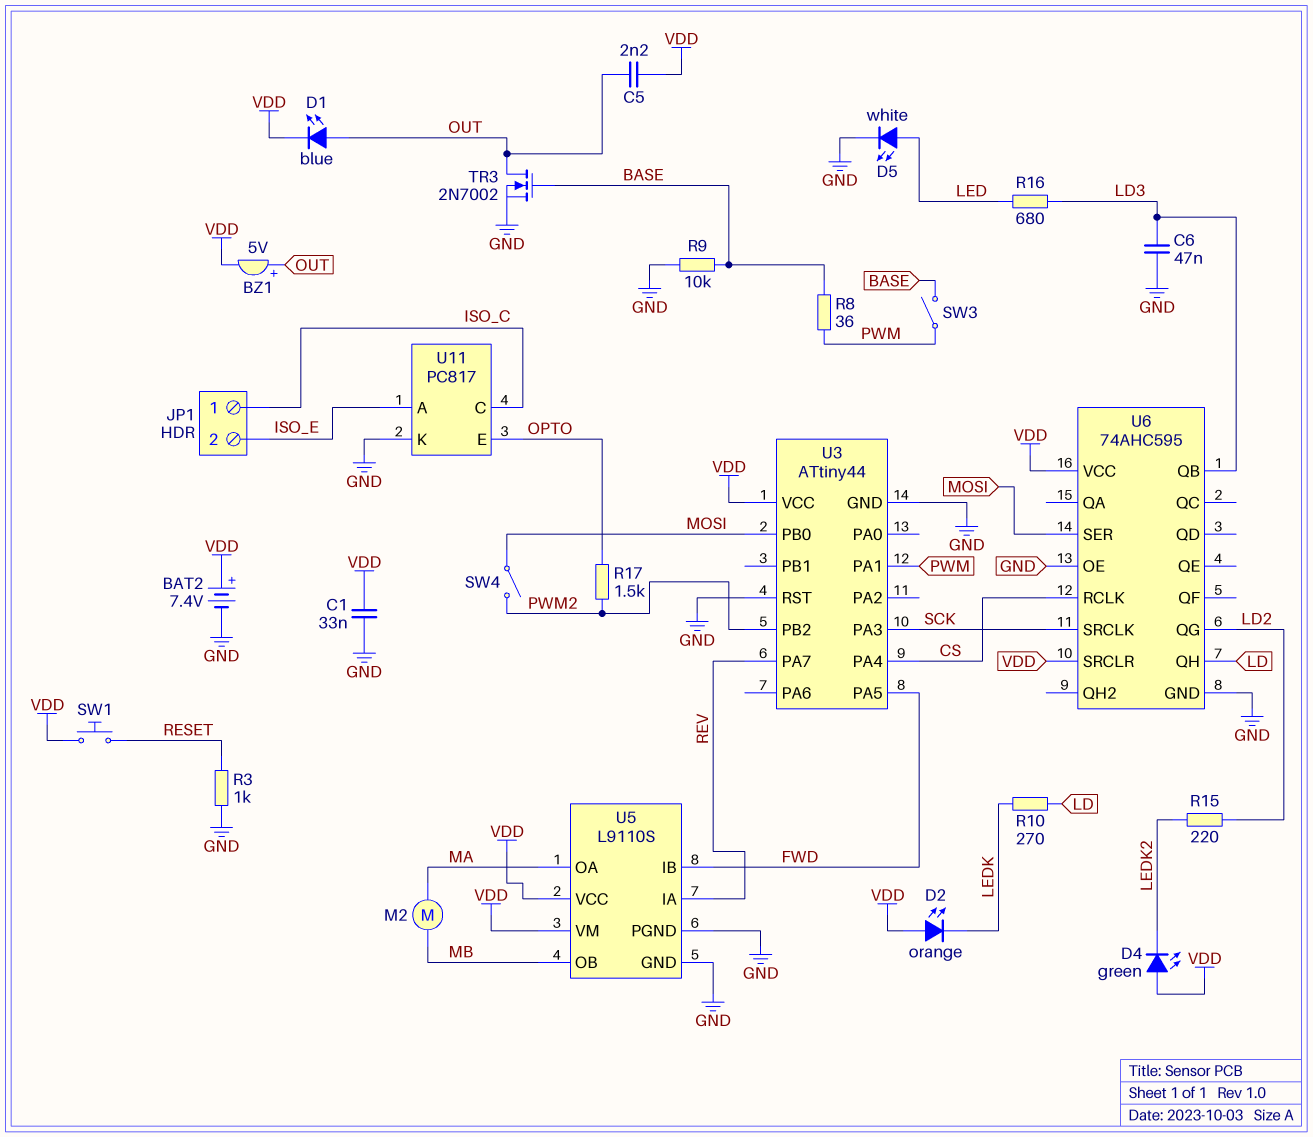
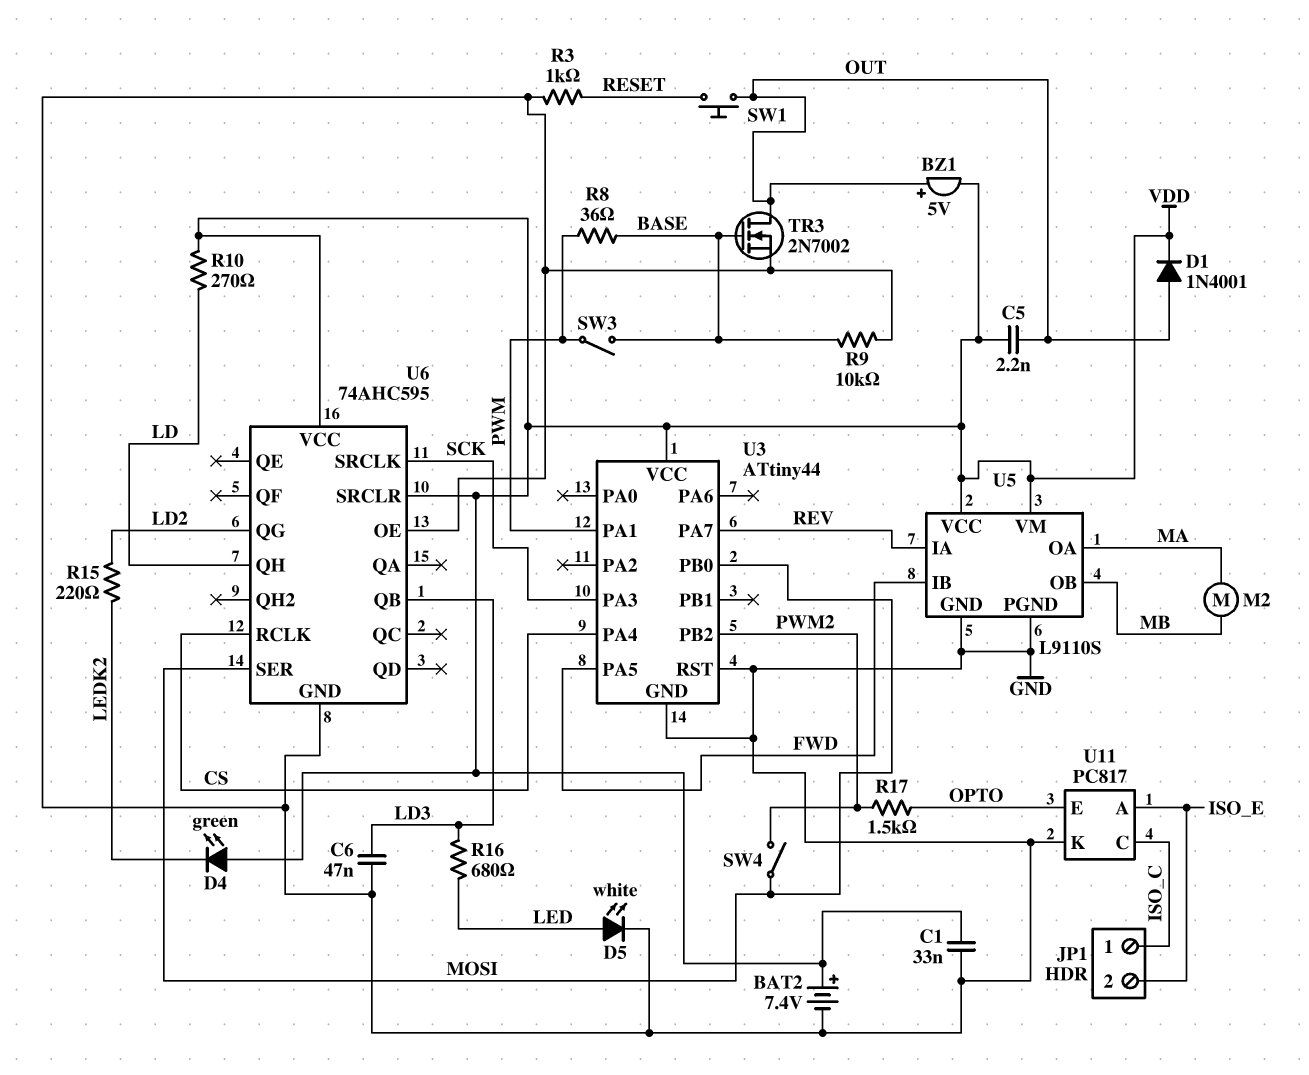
D1: LED blue (A OUT, K VDD) -> diode 1N4001 (A OUT, K VDD)
D2: LED orange (A VDD, K LEDK) -> none
R10: 270 (LD, LEDK) -> 270 (LD, VDD)
SW1: button (RESET, VDD) -> button (OUT, RESET)

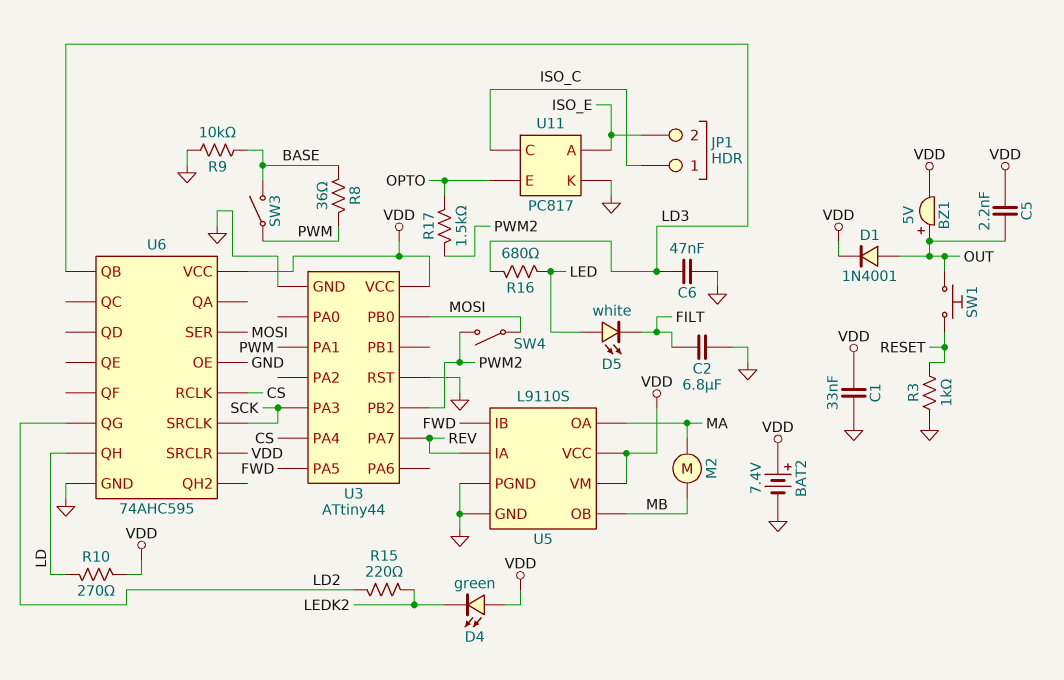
C2: none -> 6.8uF (FILT, GND)
D5: LED white (A LED, K GND) -> LED white (A LED, K FILT)
TR3: NMOS 2N7002 (G BASE, D OUT, S GND) -> none

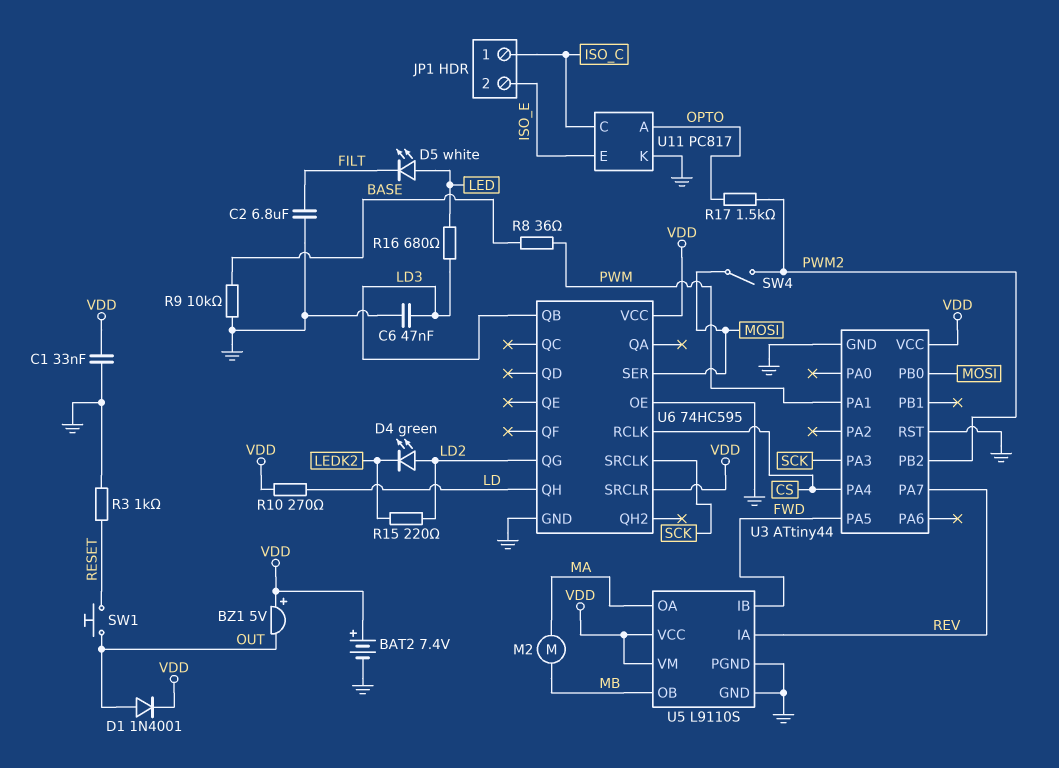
BZ1: buzzer 5V (plus OUT, minus VDD) -> buzzer 5V (plus VDD, minus OUT)
C5: 2.2nF (OUT, VDD) -> none
D4: LED green (A VDD, K LEDK2) -> LED green (A LD2, K LEDK2)
SW3: switch (BASE, PWM) -> none
U6: 74AHC595 -> 74HC595
U11 pin A: ISO_E -> OPTO
U11 pin E: OPTO -> ISO_E

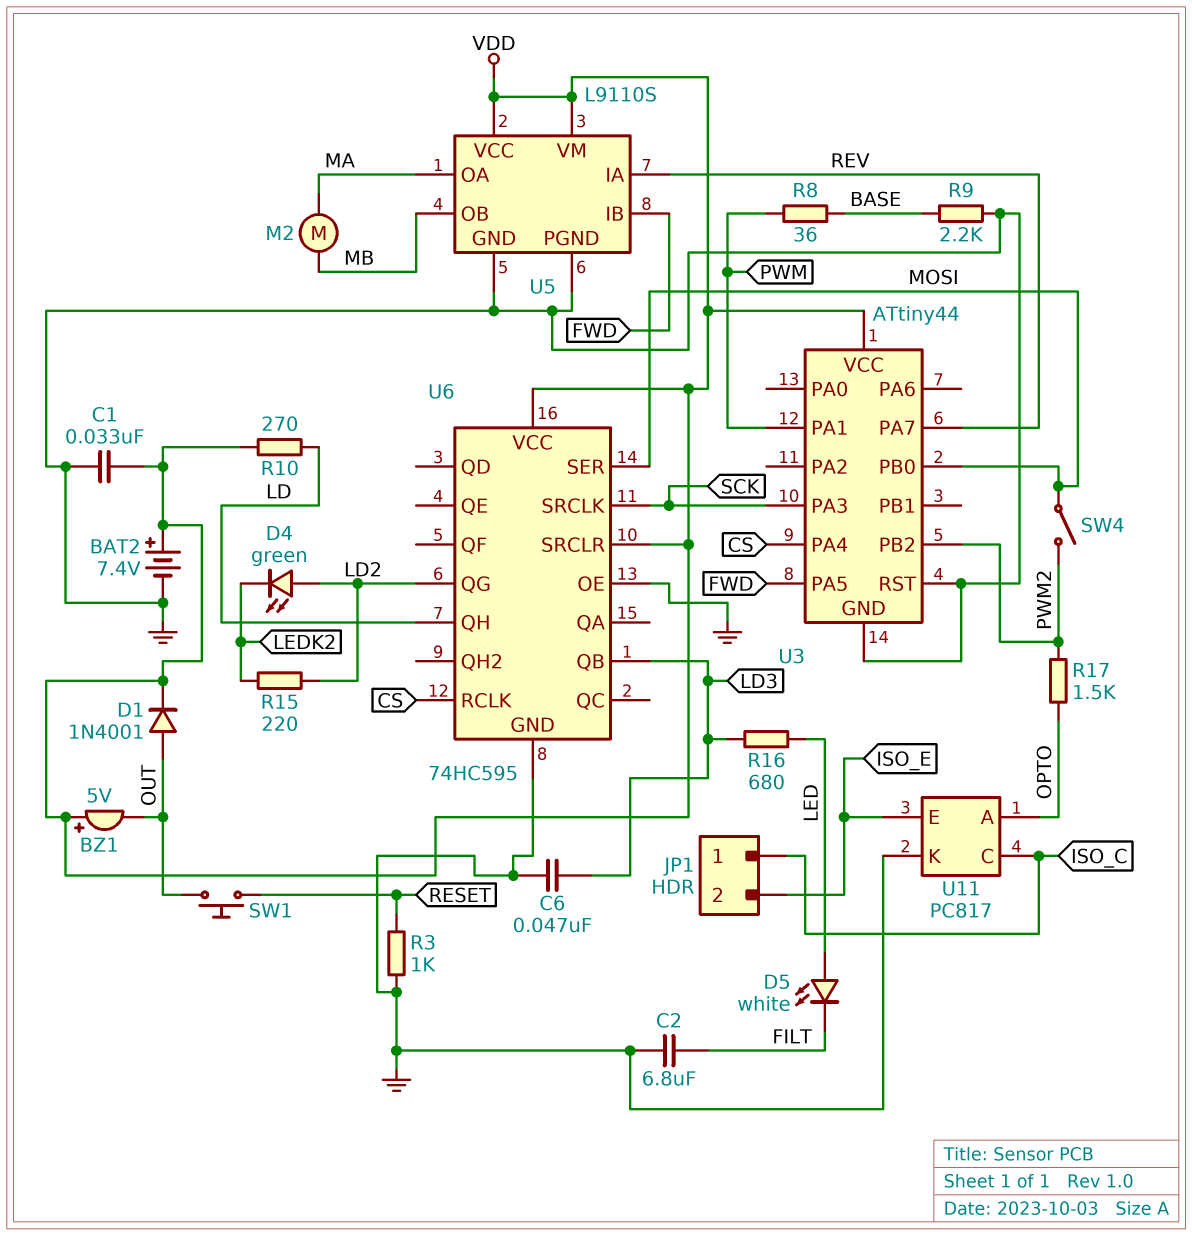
R9: 10k (BASE, GND) -> 2.2k (BASE, GND)

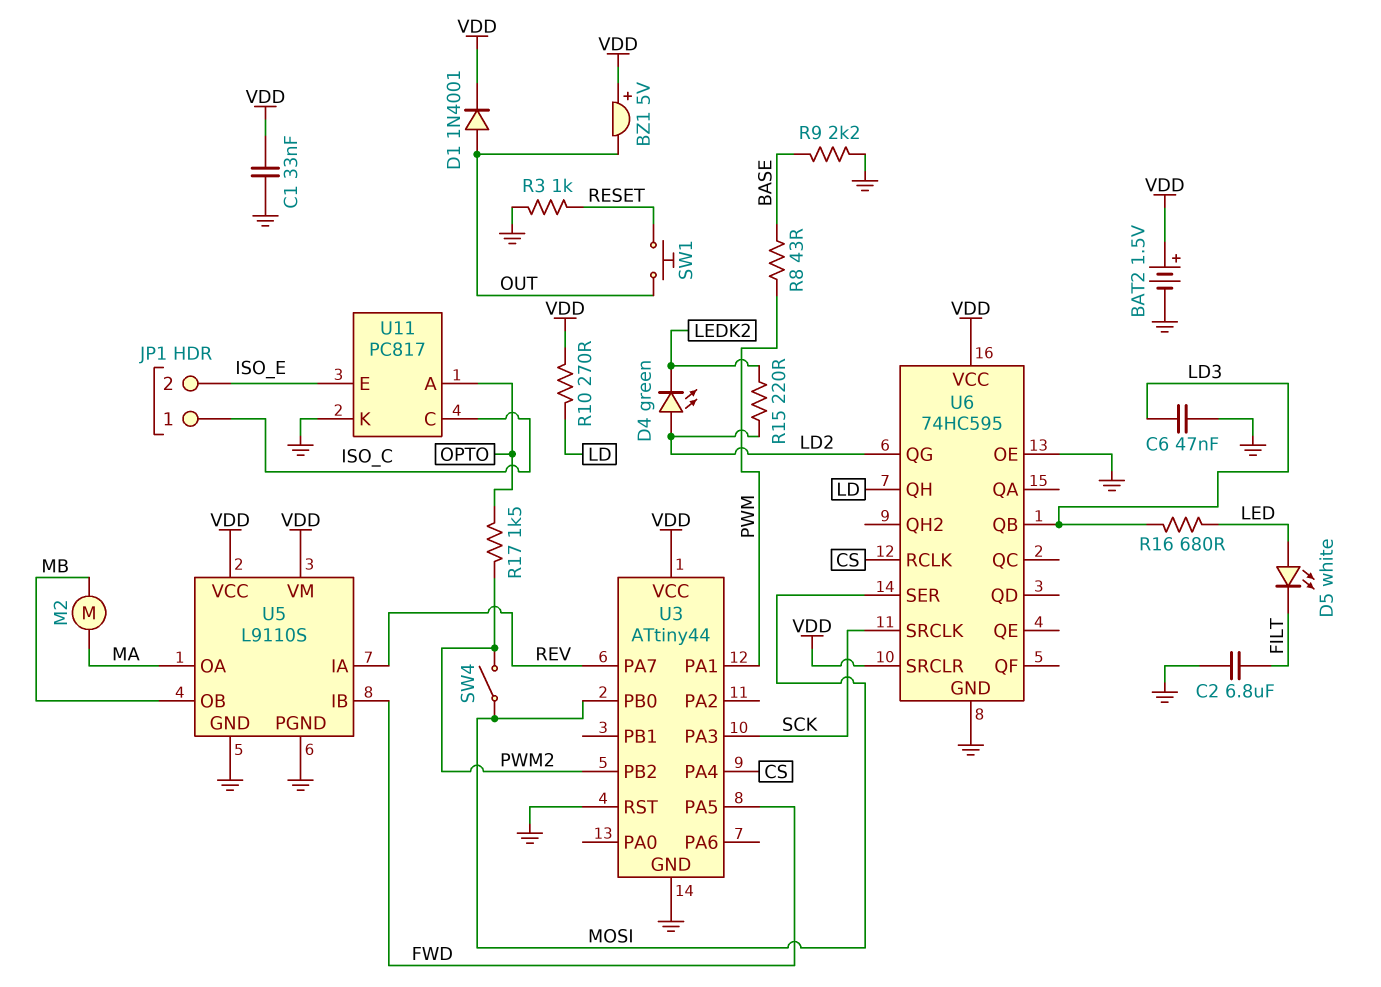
BAT2: 7.4V (plus VDD, minus GND) -> 1.5V (plus VDD, minus GND)
R8: 36 (BASE, PWM) -> 43 (BASE, PWM)

